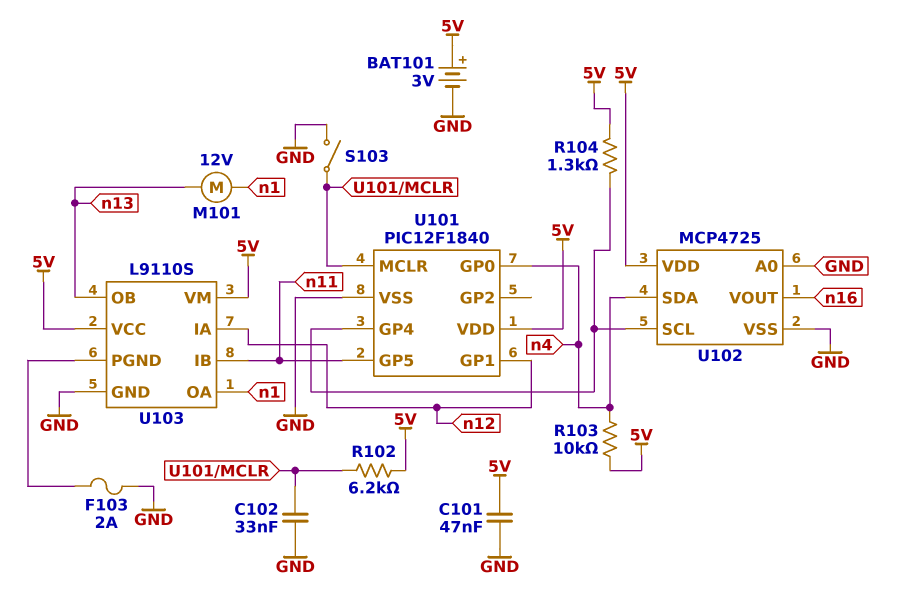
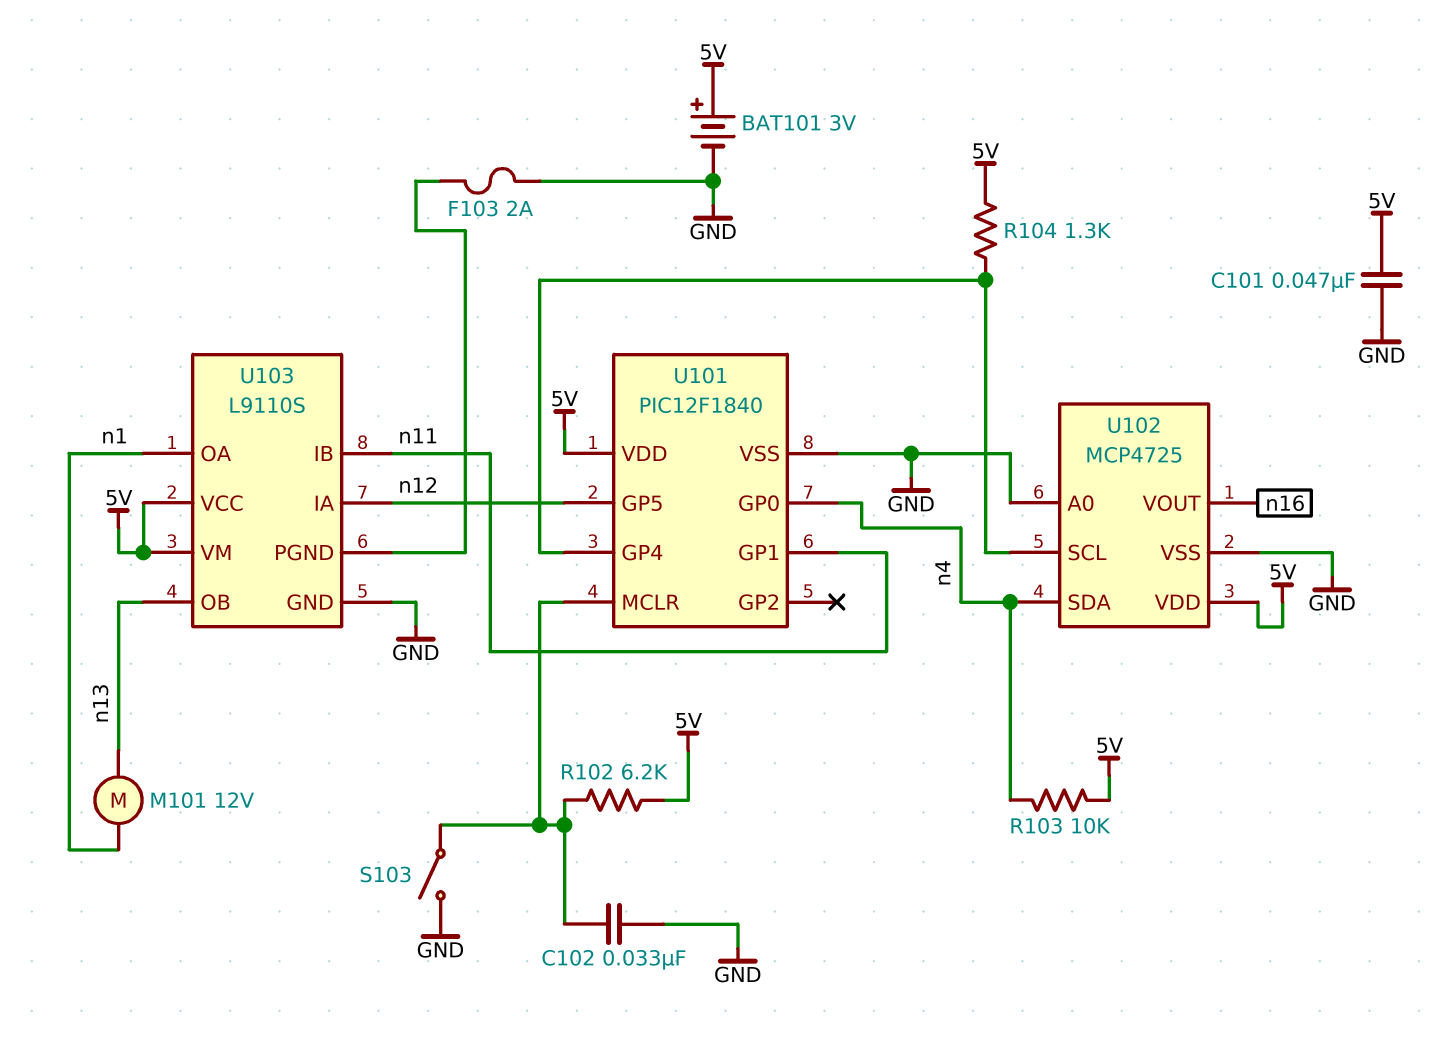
U101 pin GP1: n12 -> n11
U101 pin GP5: n11 -> n12

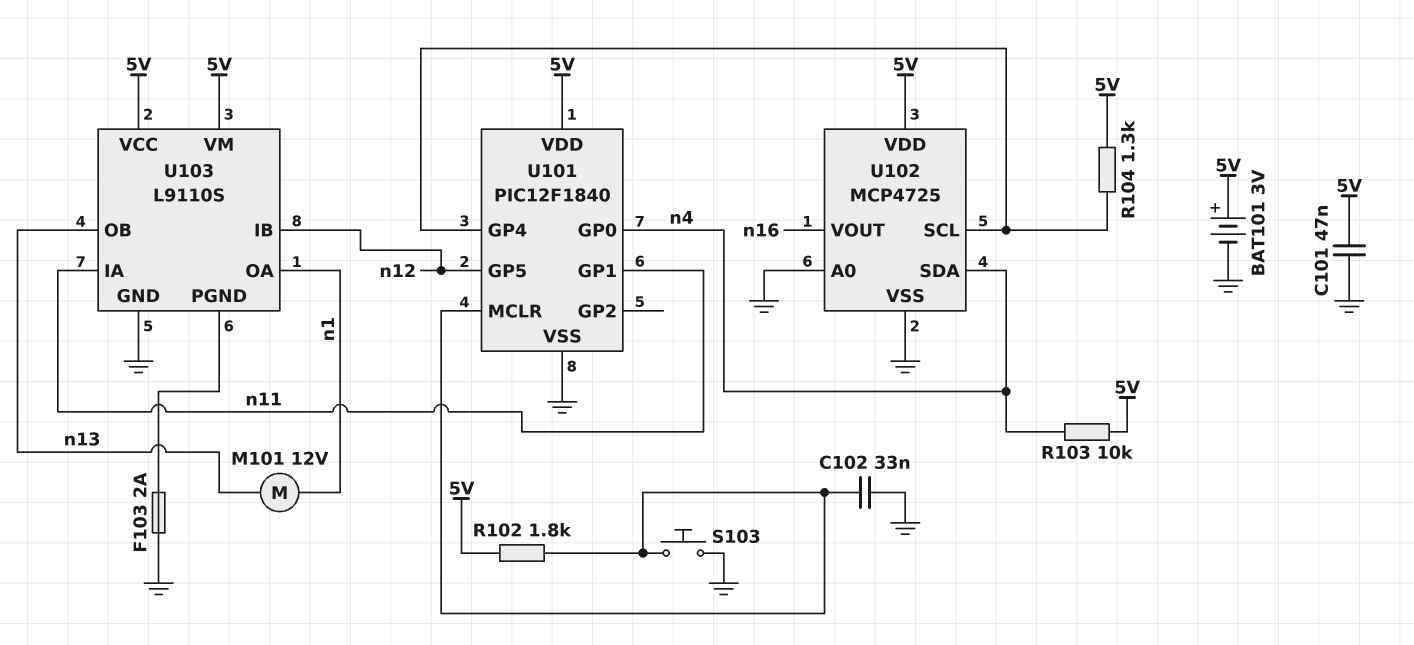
R102: 6.2k (5V, U101/MCLR) -> 1.8k (5V, U101/MCLR)
S103: switch (GND, U101/MCLR) -> button (GND, U101/MCLR)
U103 pin IA: n12 -> n11
U103 pin IB: n11 -> n12

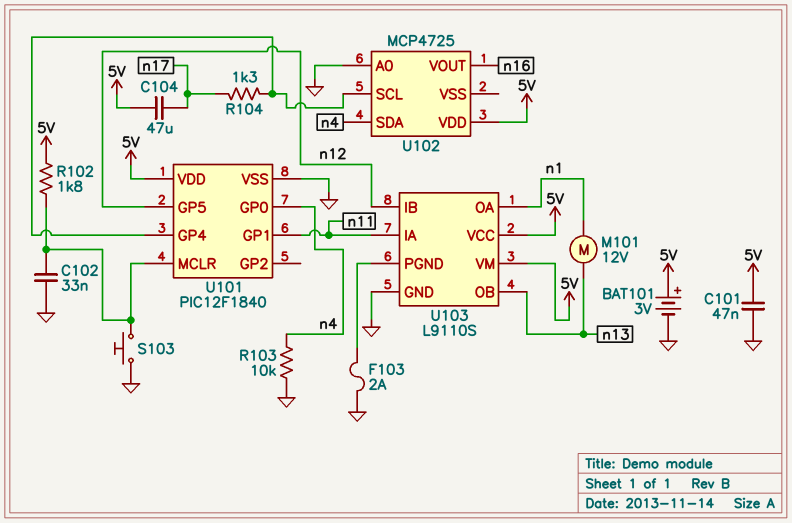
C104: none -> 47uF (5V, n17)
R103: 10k (5V, n4) -> 10k (GND, n4)
R104: 1.3k (5V, U101/GP4) -> 1.3k (U101/GP4, n17)
U102 pin VSS: GND -> none

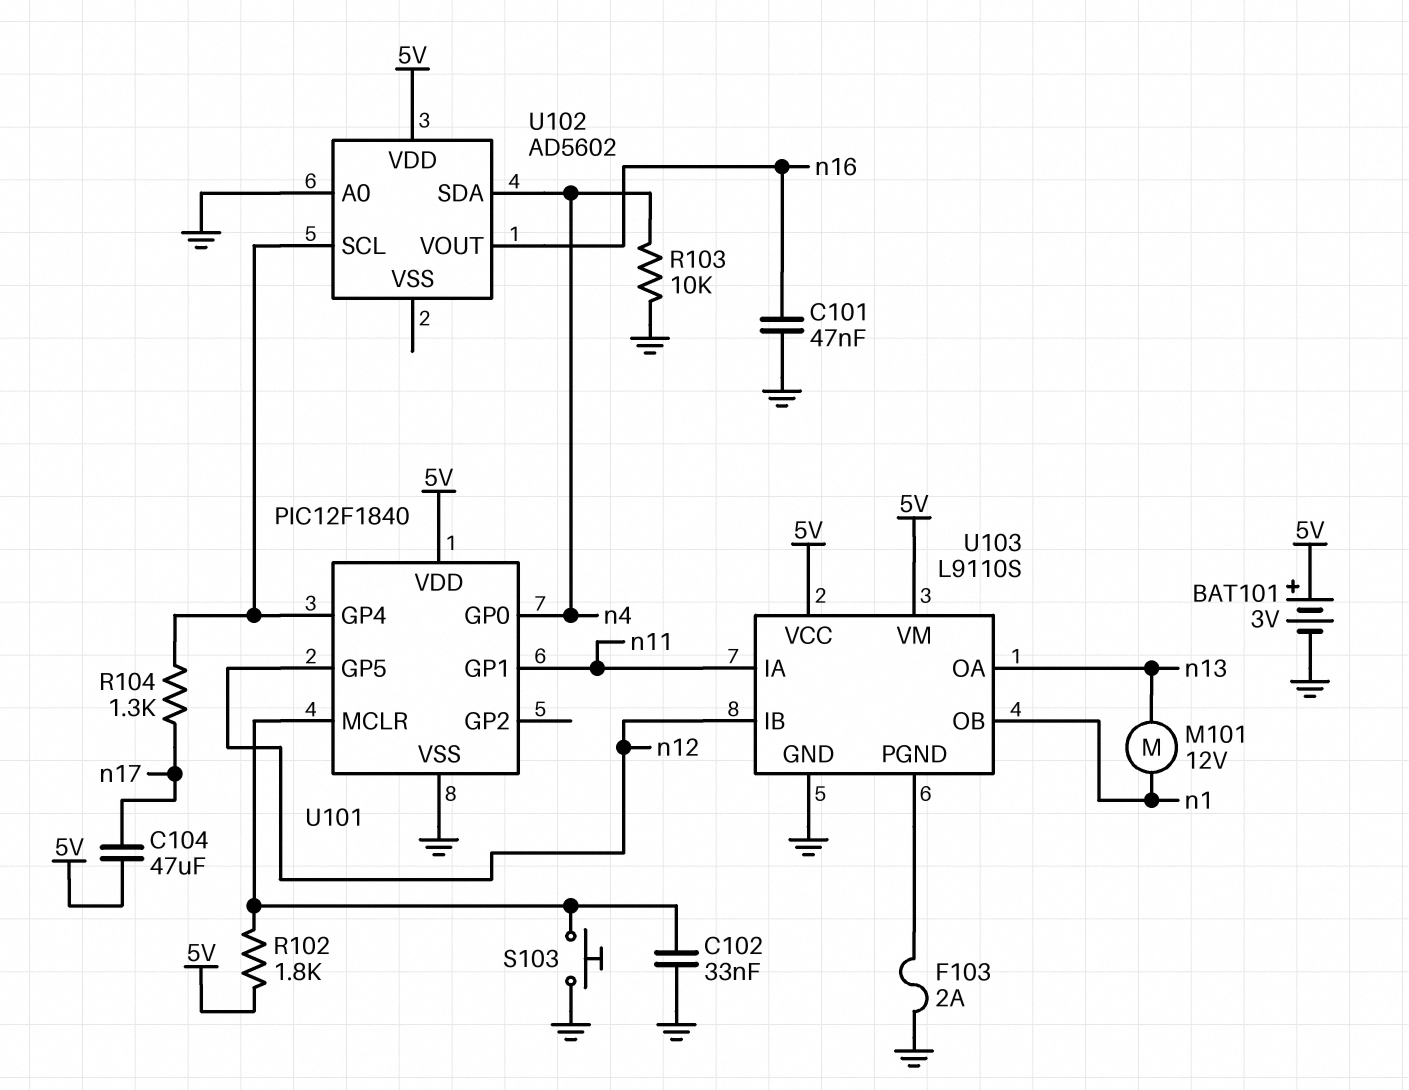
C101: 47nF (5V, GND) -> 47nF (GND, n16)
U102: MCP4725 -> AD5602
U103 pin OA: n1 -> n13
U103 pin OB: n13 -> n1

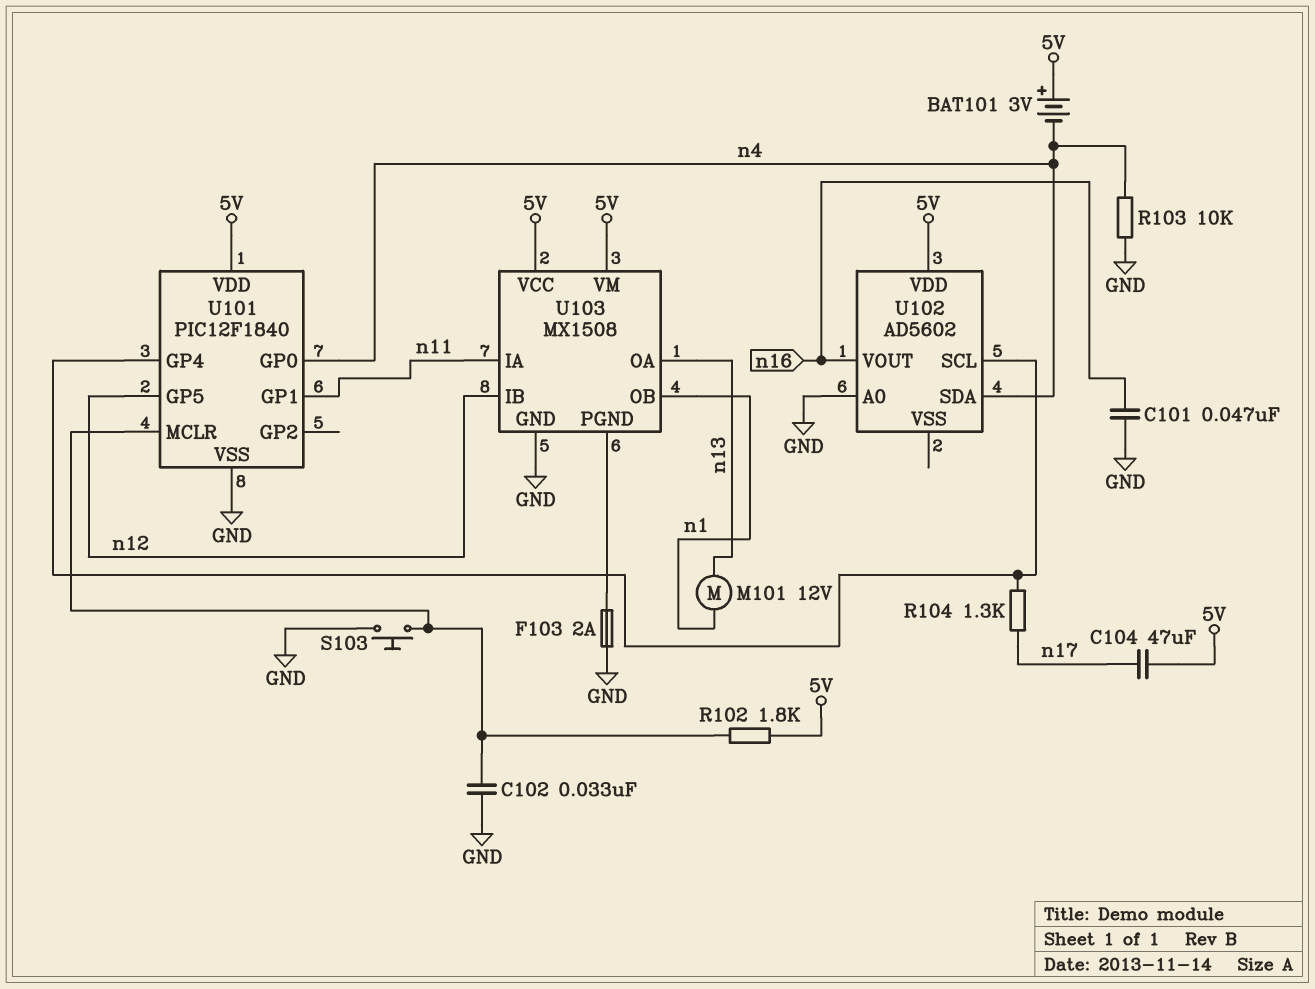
BAT101: 3V (plus 5V, minus GND) -> 3V (plus 5V, minus n4)
U103: L9110S -> MX1508

